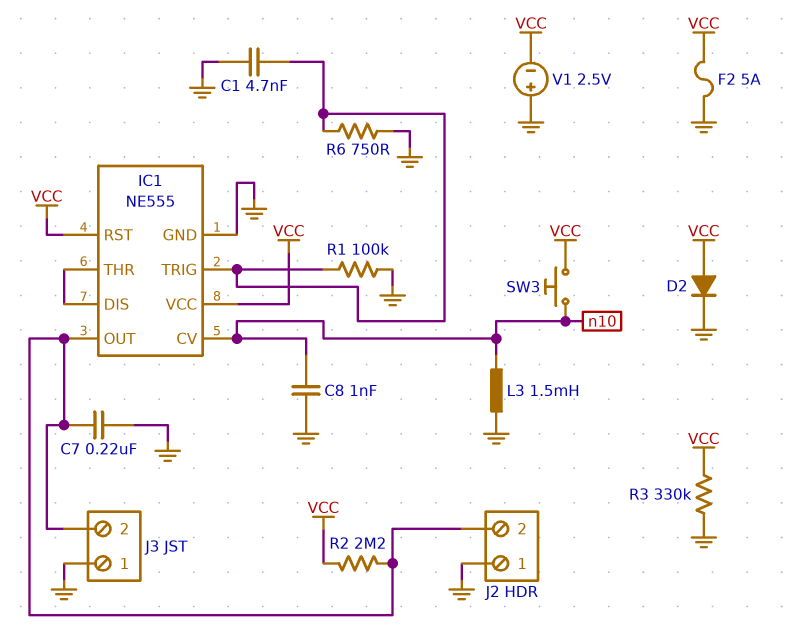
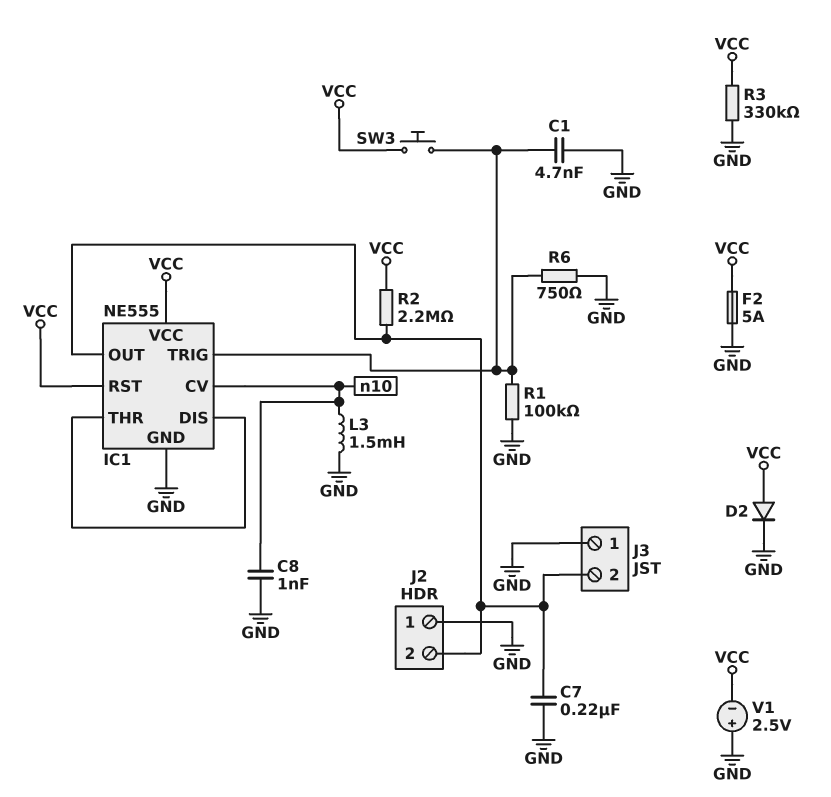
SW3: button (VCC, n10) -> button (IC1/TRIG, VCC)

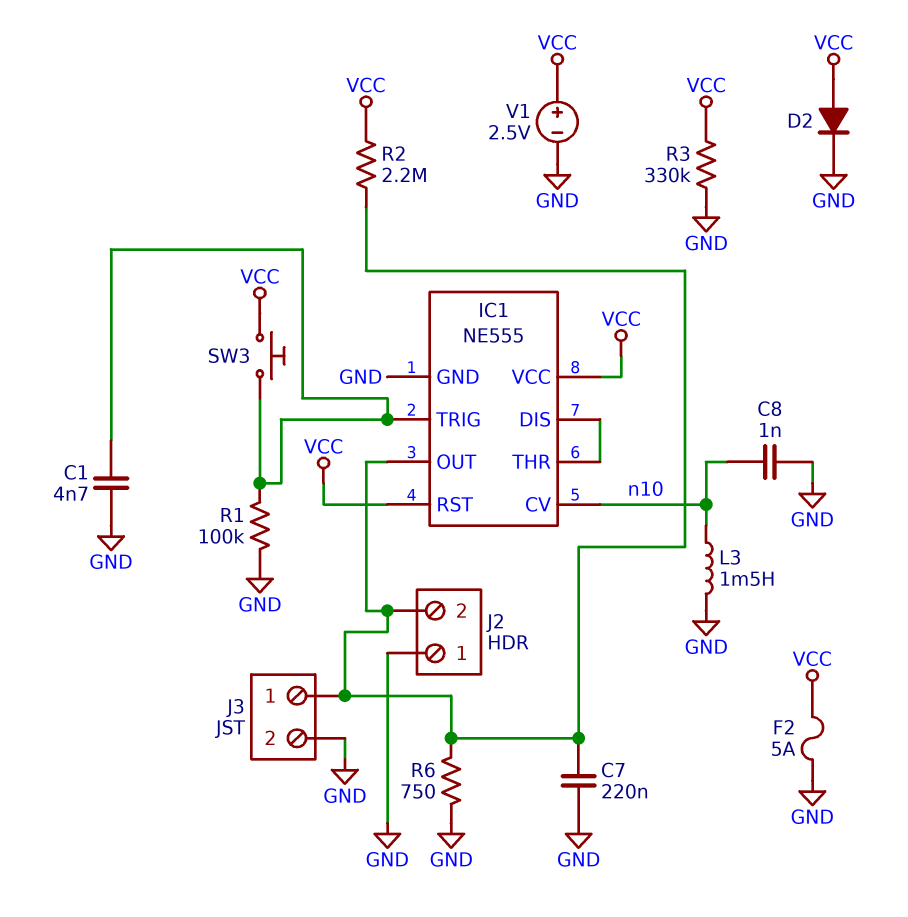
J3 pin 1: GND -> IC1/OUT
J3 pin 2: IC1/OUT -> GND
R6: 750 (GND, IC1/TRIG) -> 750 (GND, IC1/OUT)
V1: 2.5V (plus GND, minus VCC) -> 2.5V (plus VCC, minus GND)

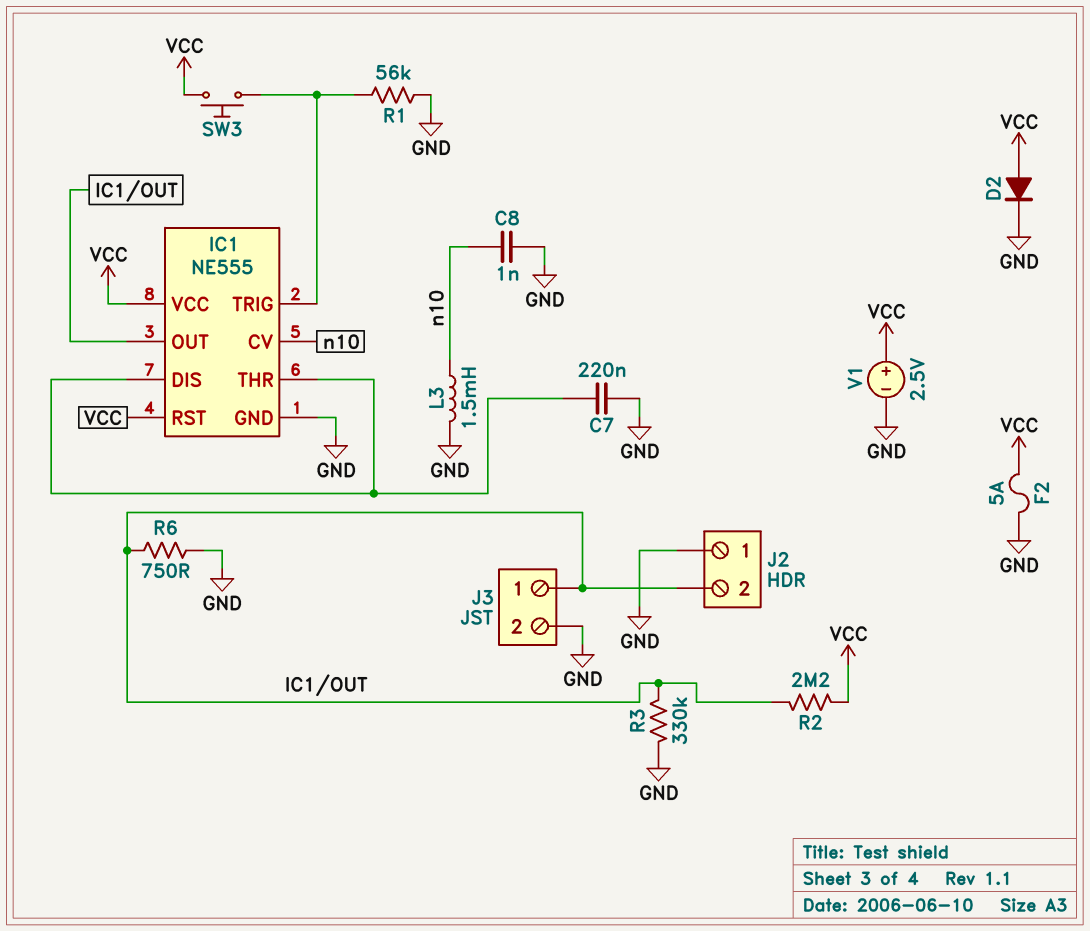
C1: 4.7nF (GND, IC1/TRIG) -> none
C7: 220nF (GND, IC1/OUT) -> 220nF (GND, IC1/DIS)
R1: 100k (GND, IC1/TRIG) -> 56k (GND, IC1/TRIG)
R3: 330k (GND, VCC) -> 330k (GND, IC1/OUT)

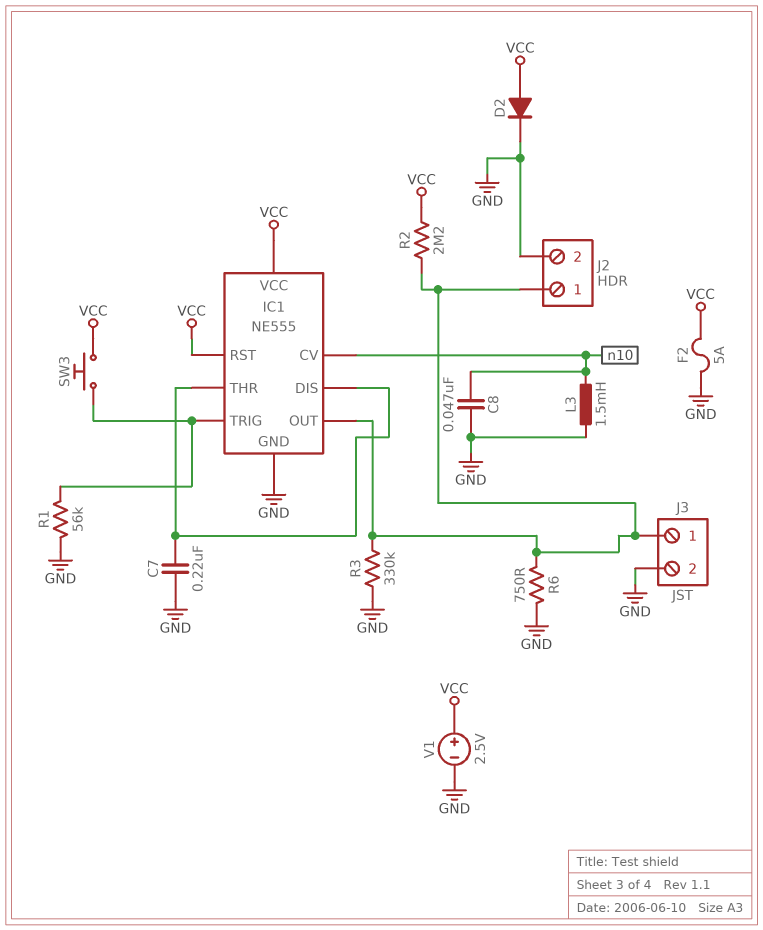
C8: 1nF (GND, n10) -> 47nF (GND, n10)
J2 pin 1: GND -> IC1/OUT
J2 pin 2: IC1/OUT -> GND

